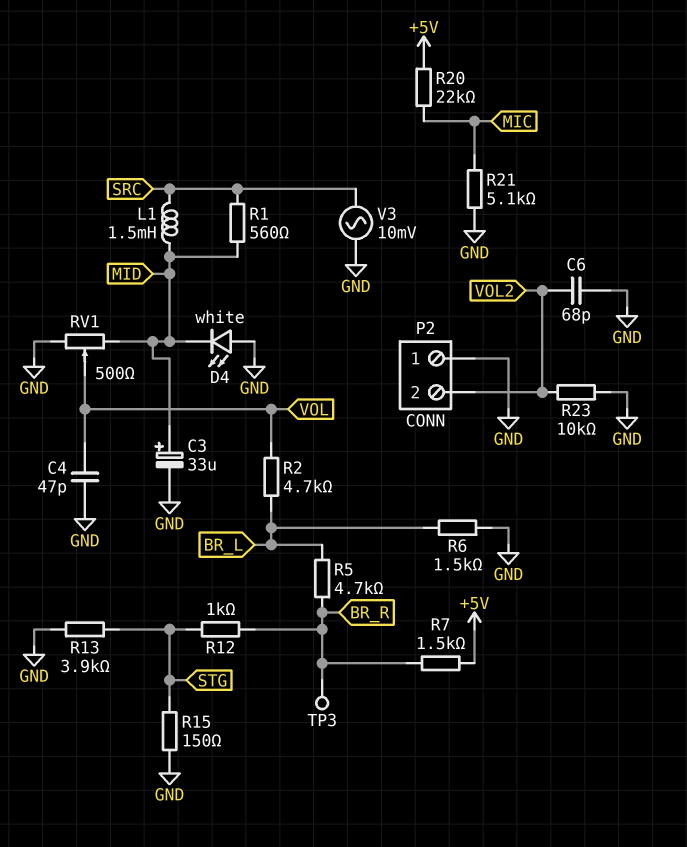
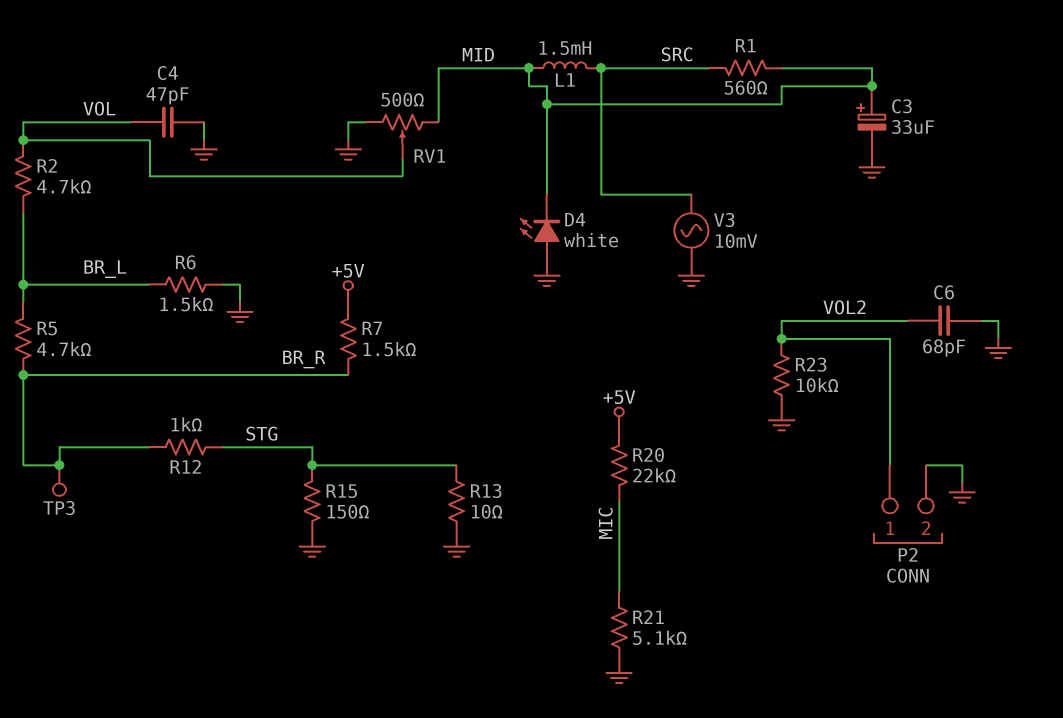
P2 pin 1: GND -> VOL2
P2 pin 2: VOL2 -> GND
R13: 3.9k (GND, STG) -> 10 (GND, STG)

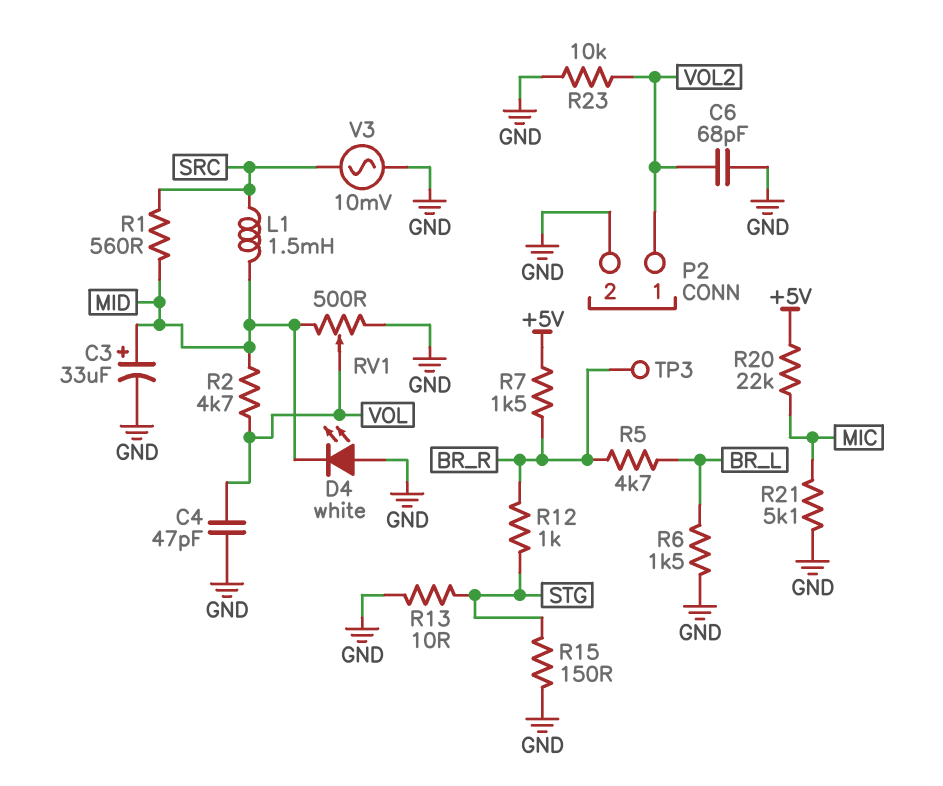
R2: 4.7k (BR_L, VOL) -> 4.7k (MID, VOL)

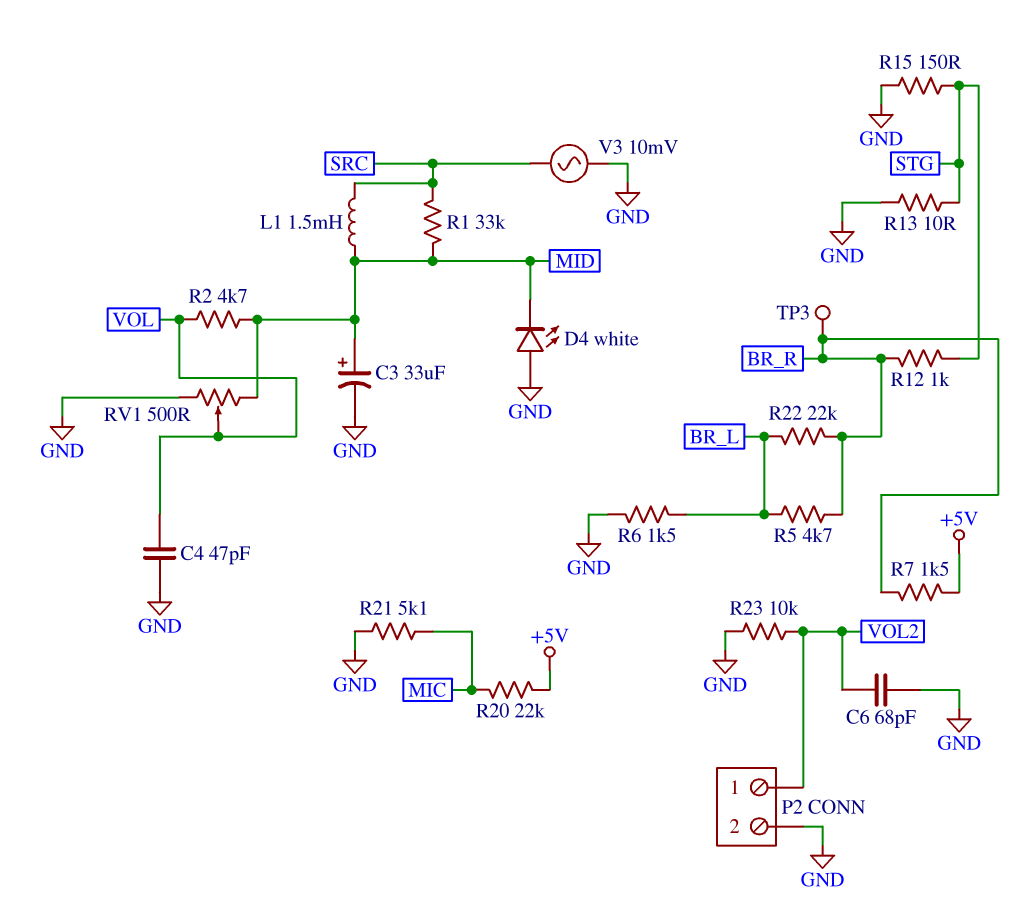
R1: 560 (MID, SRC) -> 33k (MID, SRC)
R22: none -> 22k (BR_L, BR_R)

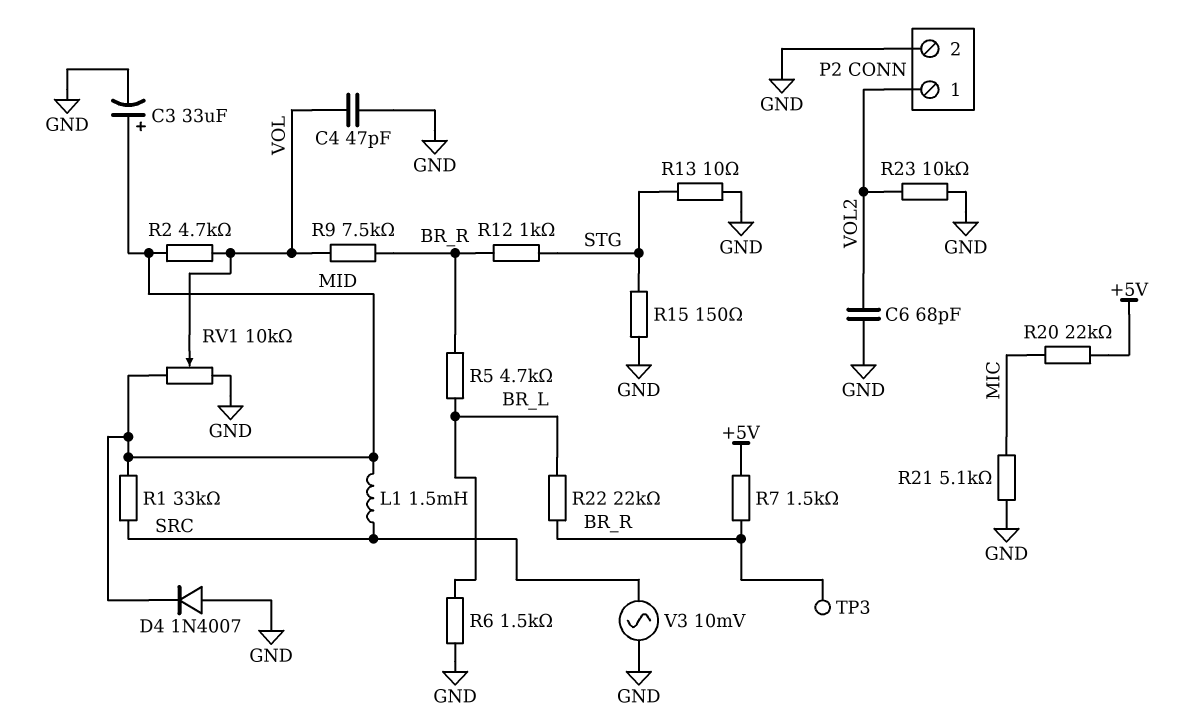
D4: LED white (A GND, K MID) -> diode 1N4007 (A GND, K MID)
R9: none -> 7.5k (BR_R, VOL)
RV1: 500 (GND, MID, wiper VOL) -> 10k (GND, MID, wiper VOL)

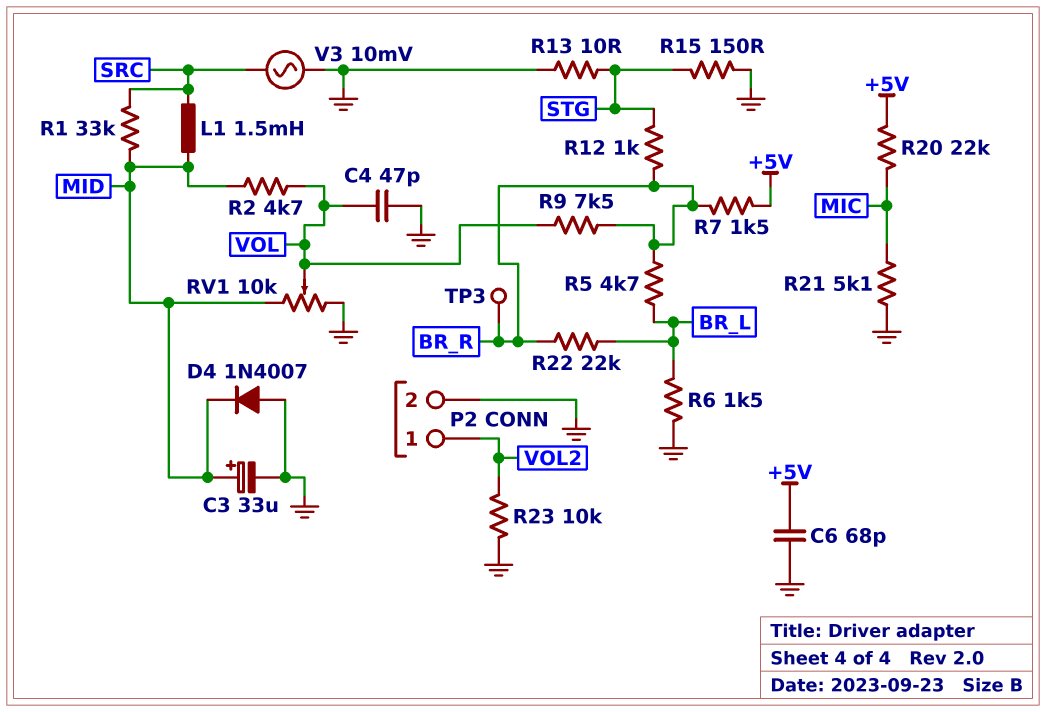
C6: 68pF (GND, VOL2) -> 68pF (+5V, GND)

